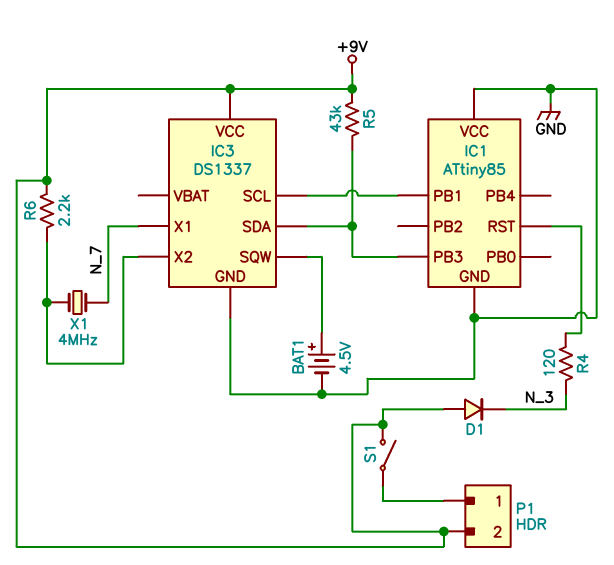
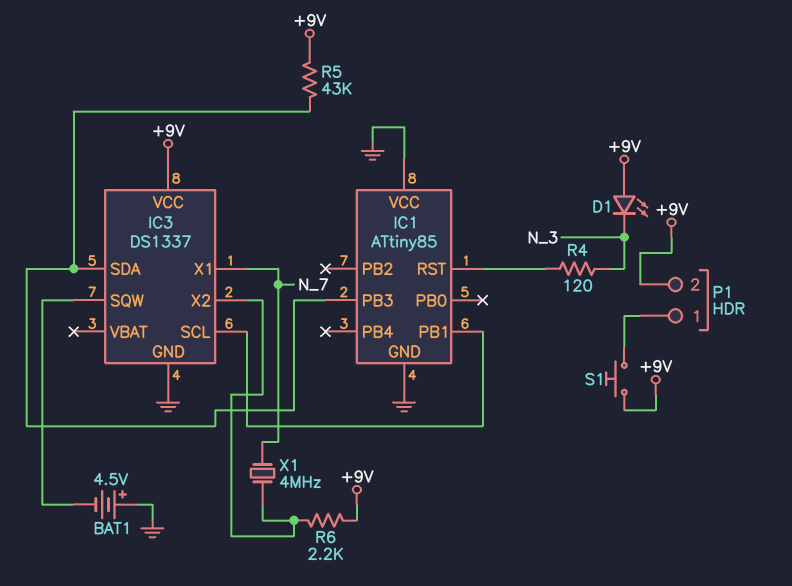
BAT1: 4.5V (plus IC3/SQW, minus GND) -> 4.5V (plus GND, minus IC3/SQW)
D1: diode (A +9V, K N_3) -> LED (A +9V, K N_3)
S1: switch (+9V, P1/1) -> button (+9V, P1/1)

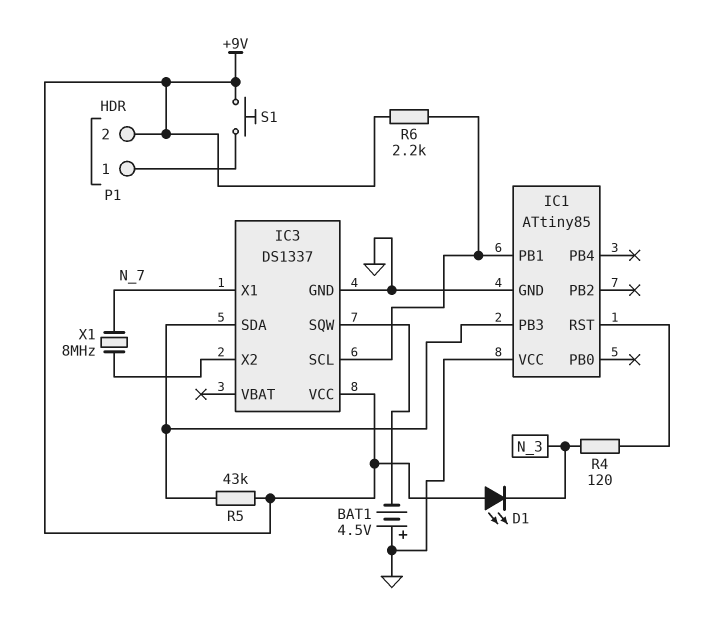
R6: 2.2k (+9V, IC3/X2) -> 2.2k (+9V, IC1/PB1)
X1: 4MHz (IC3/X2, N_7) -> 8MHz (IC3/X2, N_7)

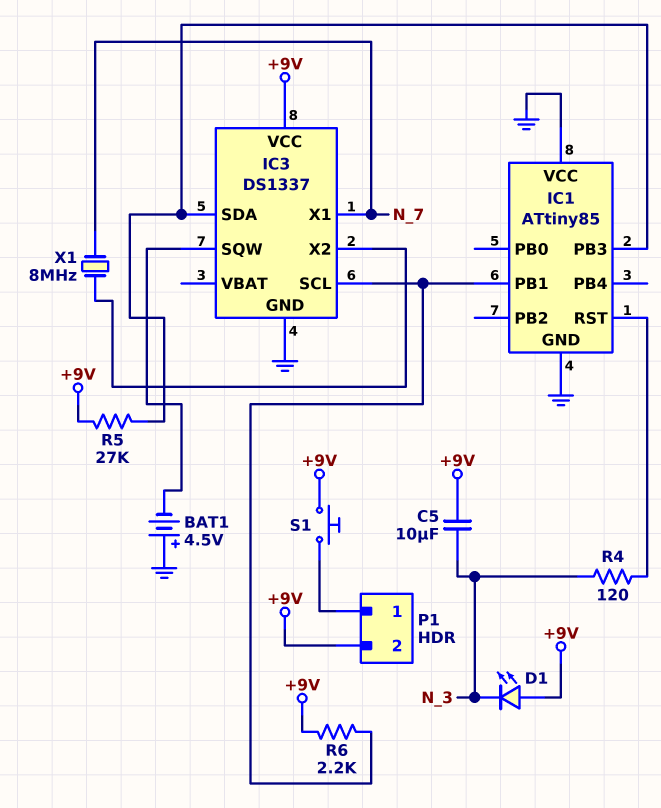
C5: none -> 10uF (+9V, N_3)
R5: 43k (+9V, IC1/PB3) -> 27k (+9V, IC1/PB3)

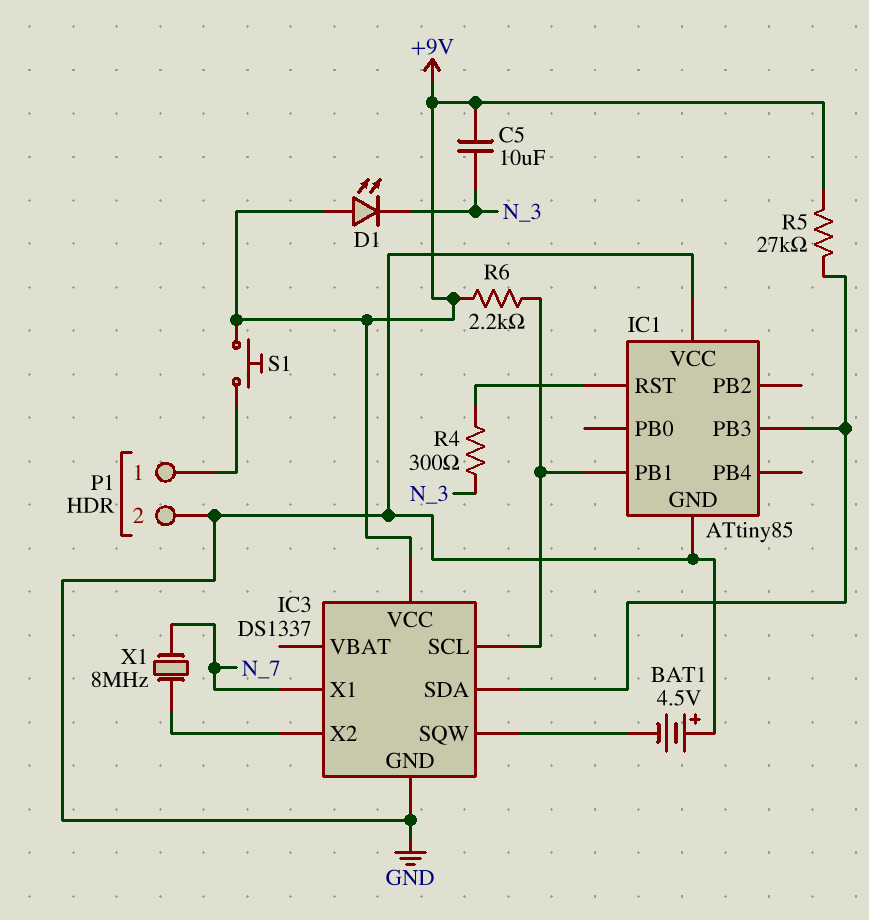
P1 pin 2: +9V -> GND
R4: 120 (IC1/RST, N_3) -> 300 (IC1/RST, N_3)

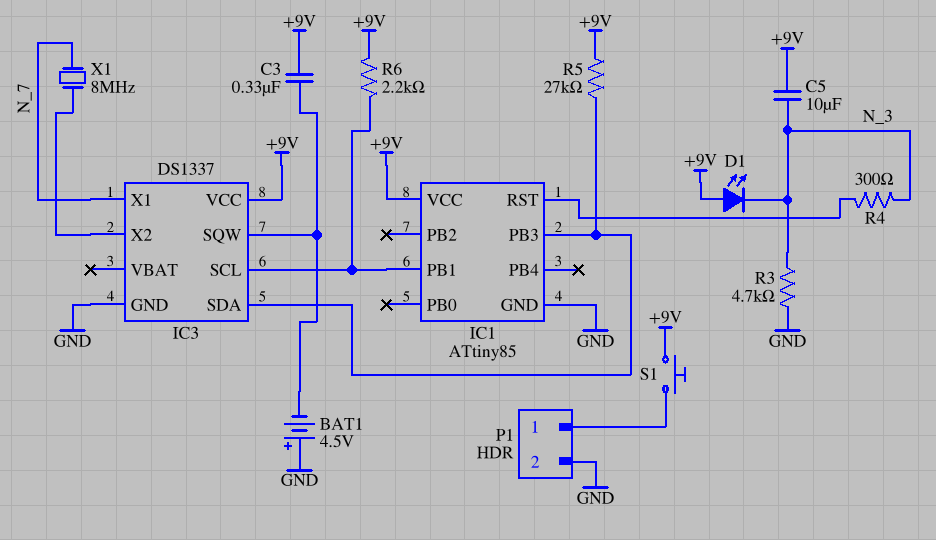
C3: none -> 330nF (+9V, IC3/SQW)
IC1 pin VCC: GND -> +9V
R3: none -> 4.7k (GND, N_3)

